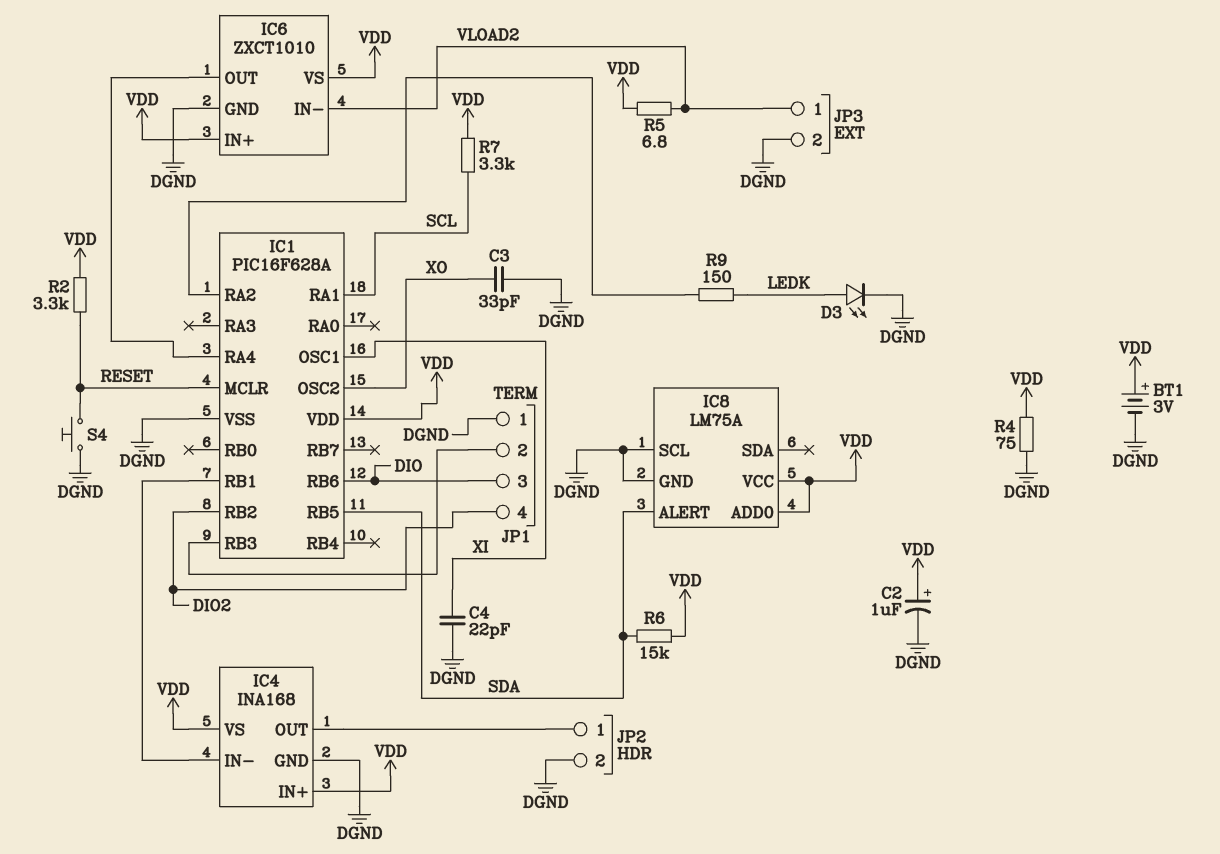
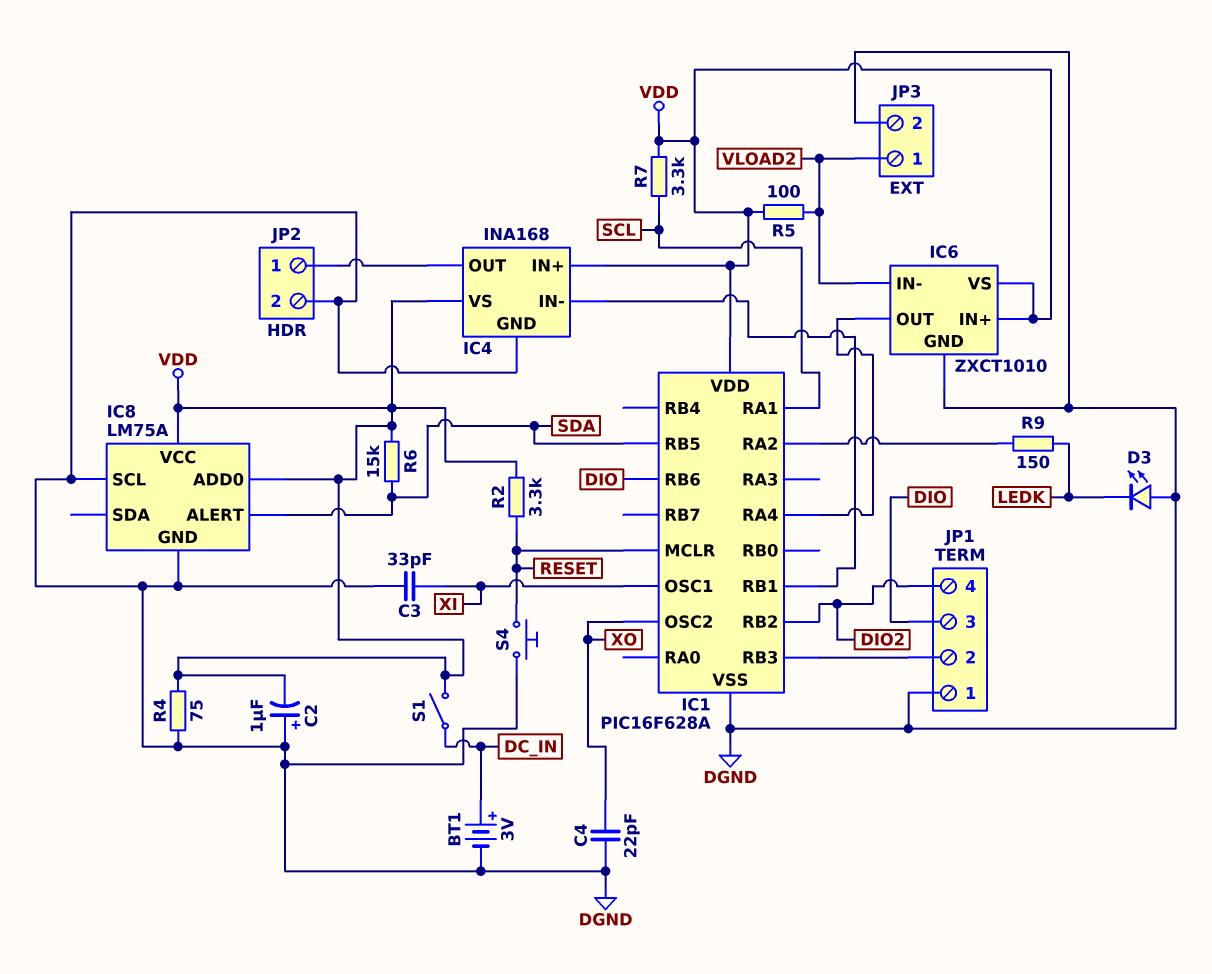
BT1: 3V (plus VDD, minus DGND) -> 3V (plus DC_IN, minus DGND)
C2: 1uF (plus VDD, minus DGND) -> 1uF (plus DGND, minus VDD)
C3: 33pF (DGND, XO) -> 33pF (DGND, XI)
C4: 22pF (DGND, XI) -> 22pF (DGND, XO)
D3: LED (A LEDK, K DGND) -> LED (A DGND, K LEDK)
R5: 6.8 (VDD, VLOAD2) -> 100 (VDD, VLOAD2)
S1: none -> switch (DC_IN, VDD)

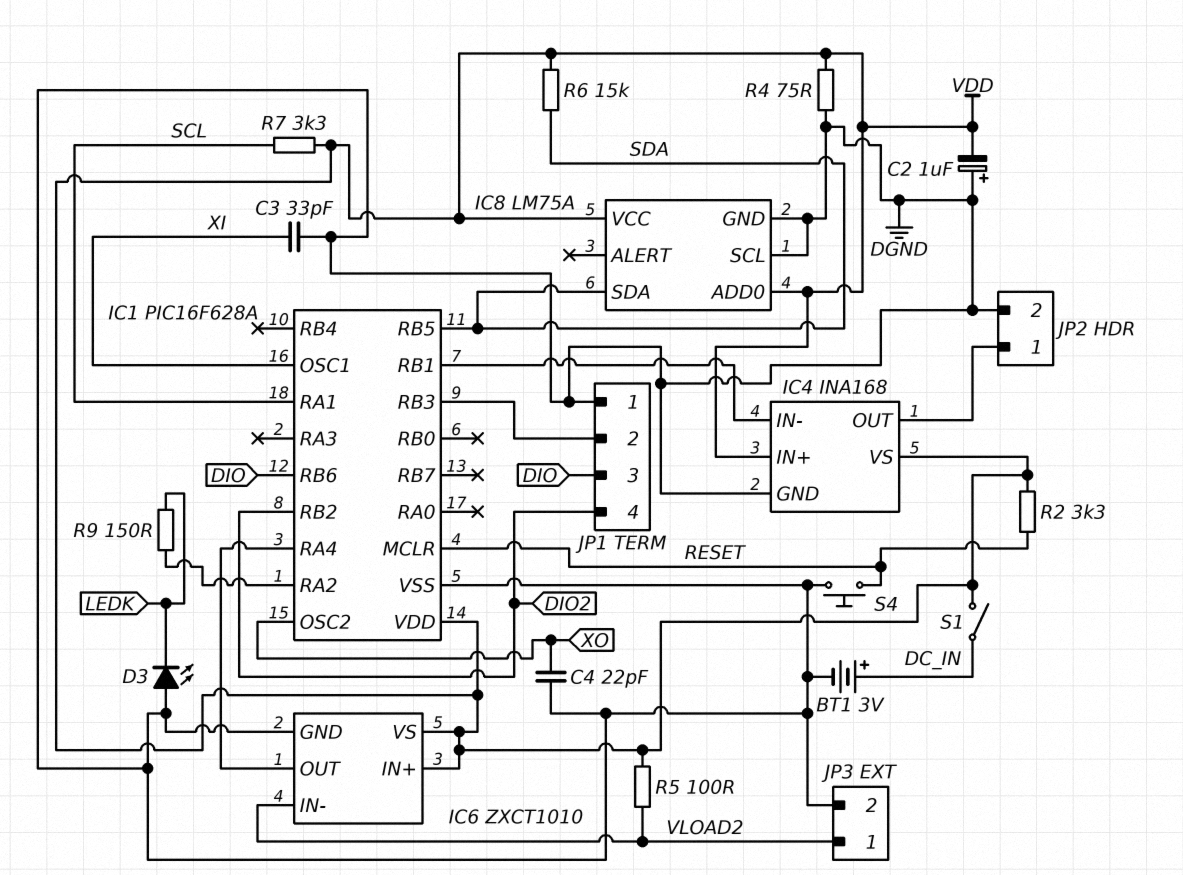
IC8 pin ALERT: SDA -> none
IC8 pin SDA: none -> SDA

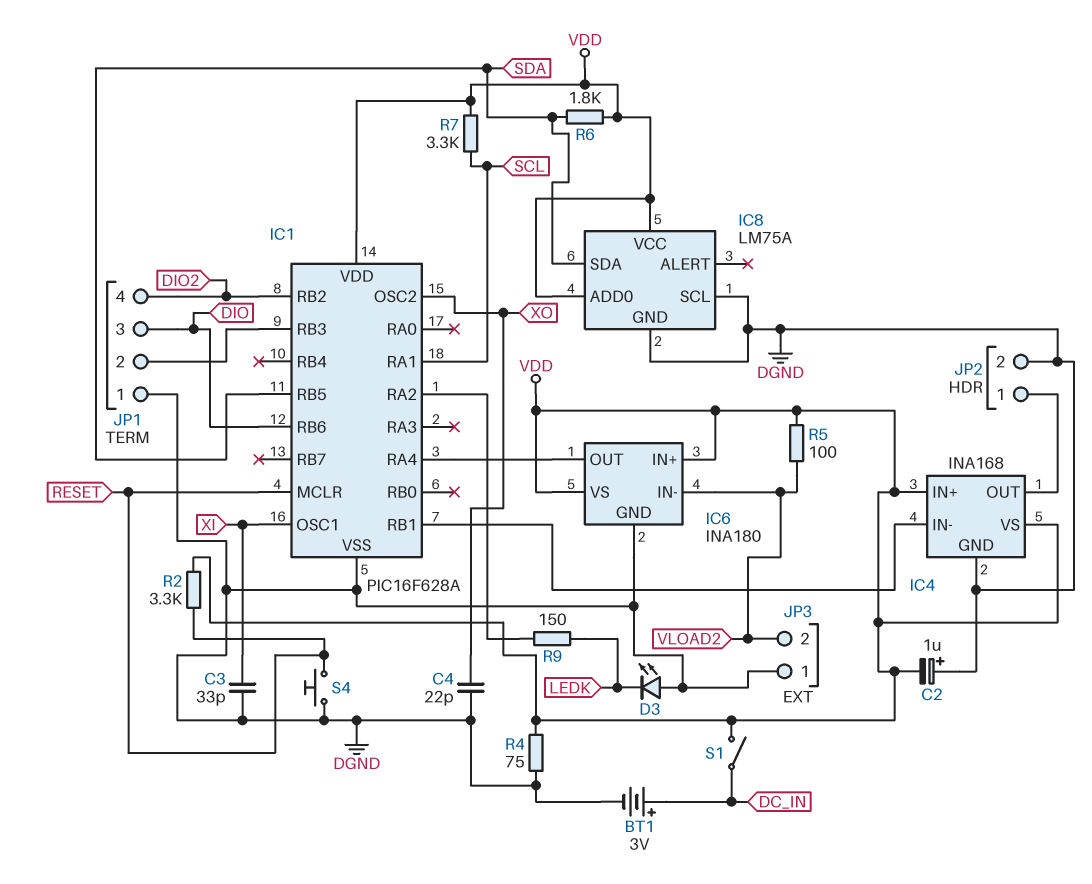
IC6: ZXCT1010 -> INA180
JP3 pin 1: VLOAD2 -> DGND
JP3 pin 2: DGND -> VLOAD2
R6: 15k (SDA, VDD) -> 1.8k (SDA, VDD)

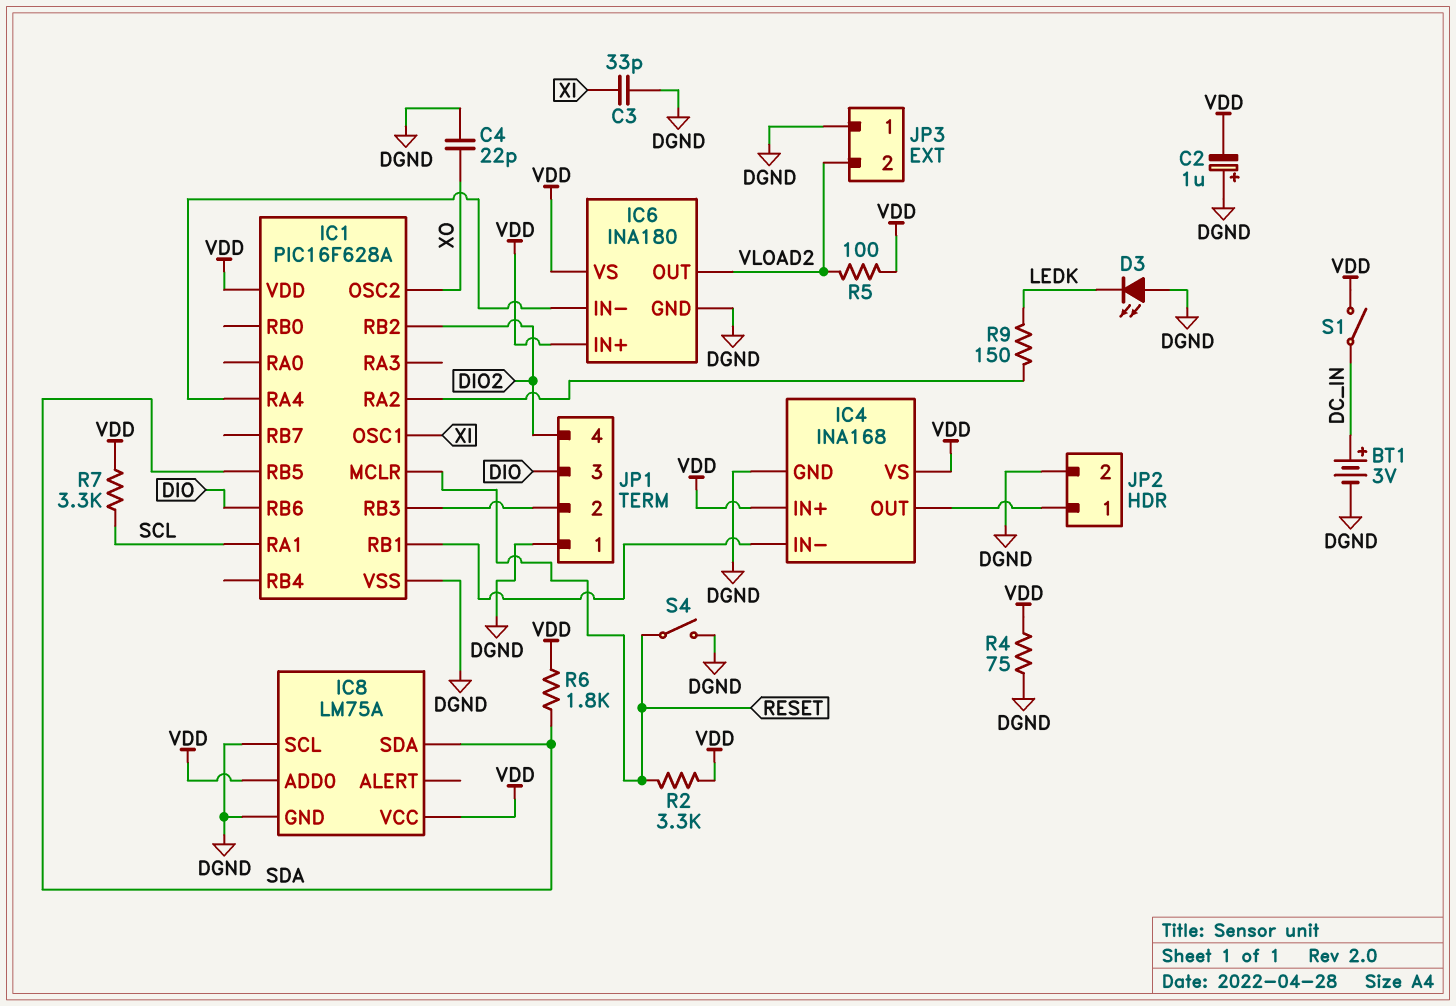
IC6 pin IN-: VLOAD2 -> IC1/RA4
IC6 pin OUT: IC1/RA4 -> VLOAD2
S4: button (DGND, RESET) -> switch (DGND, RESET)

